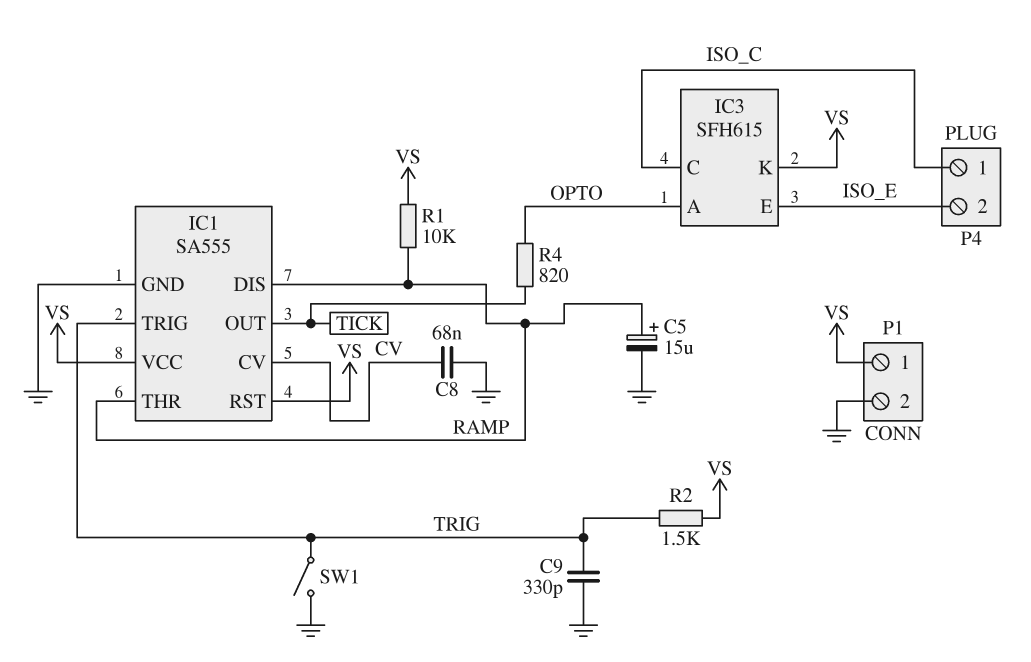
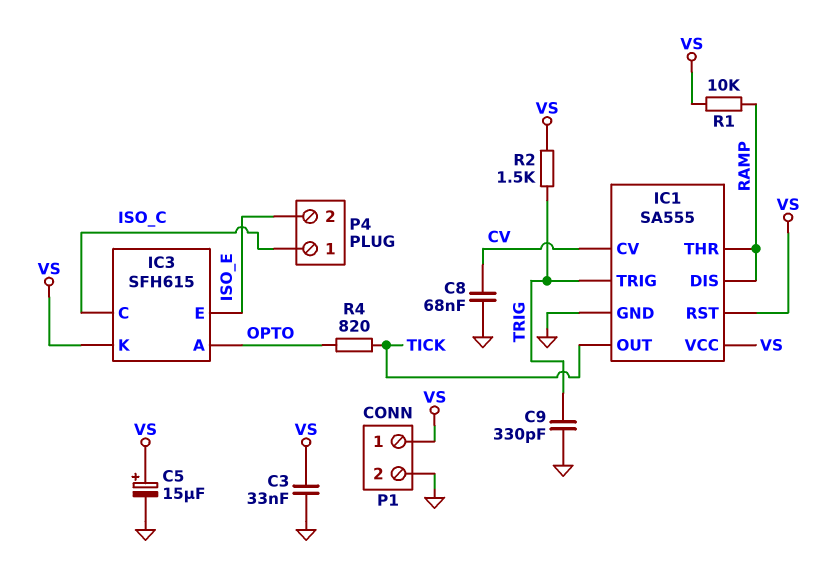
C3: none -> 33nF (GND, VS)
C5: 15uF (plus RAMP, minus GND) -> 15uF (plus VS, minus GND)
SW1: switch (GND, TRIG) -> none

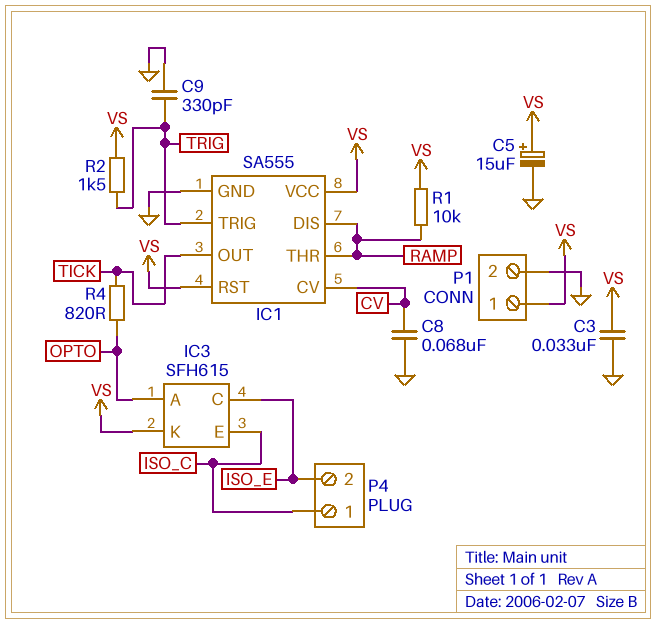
IC3 pin C: ISO_C -> ISO_E
IC3 pin E: ISO_E -> ISO_C

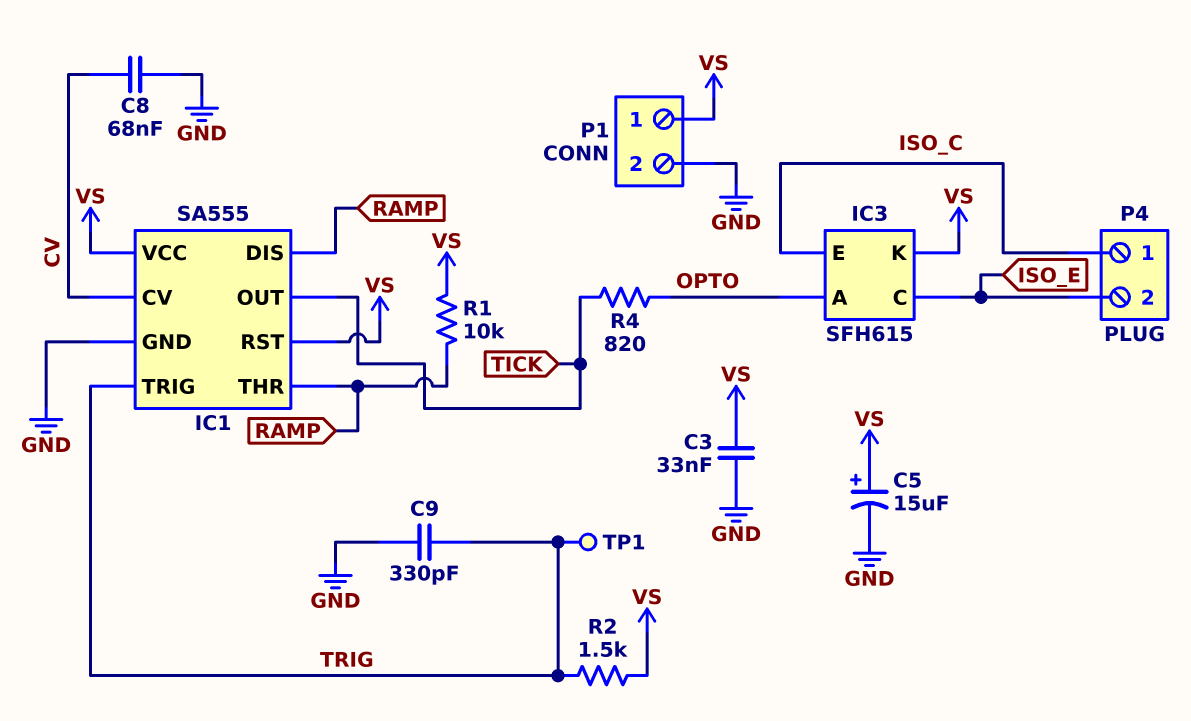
TP1: none -> test point (TRIG)

